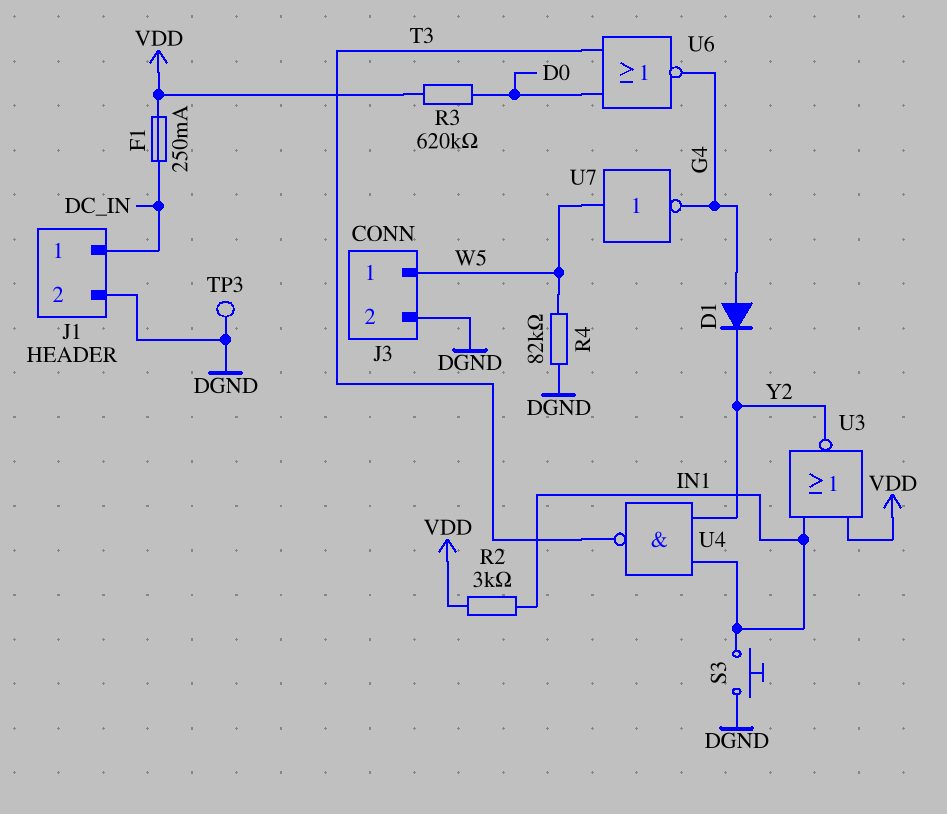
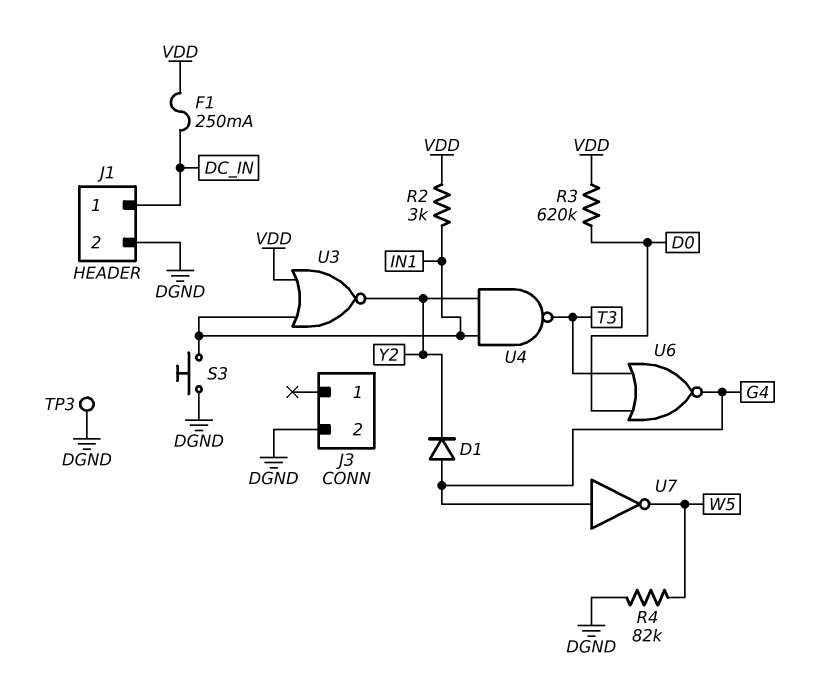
J3 pin 1: W5 -> none
U7: NOT (in W5, out G4) -> NOT (in G4, out W5)

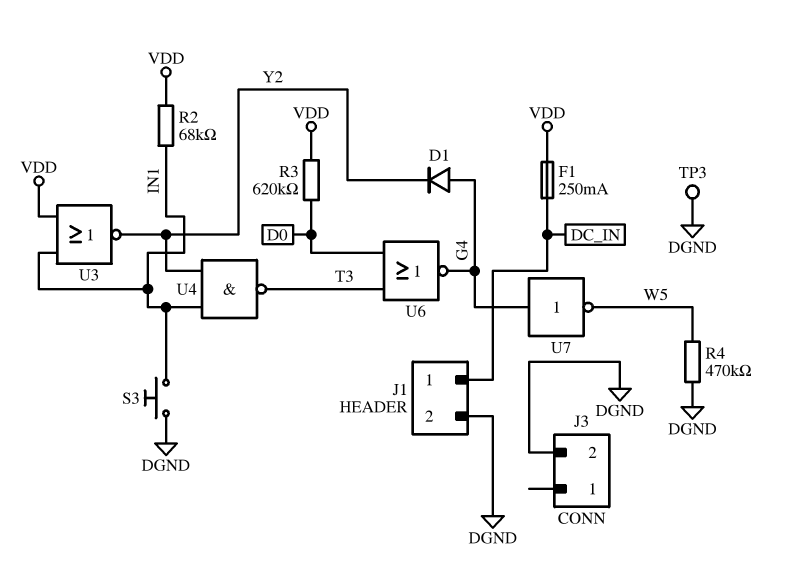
R2: 3k (IN1, VDD) -> 68k (IN1, VDD)
R4: 82k (DGND, W5) -> 470k (DGND, W5)

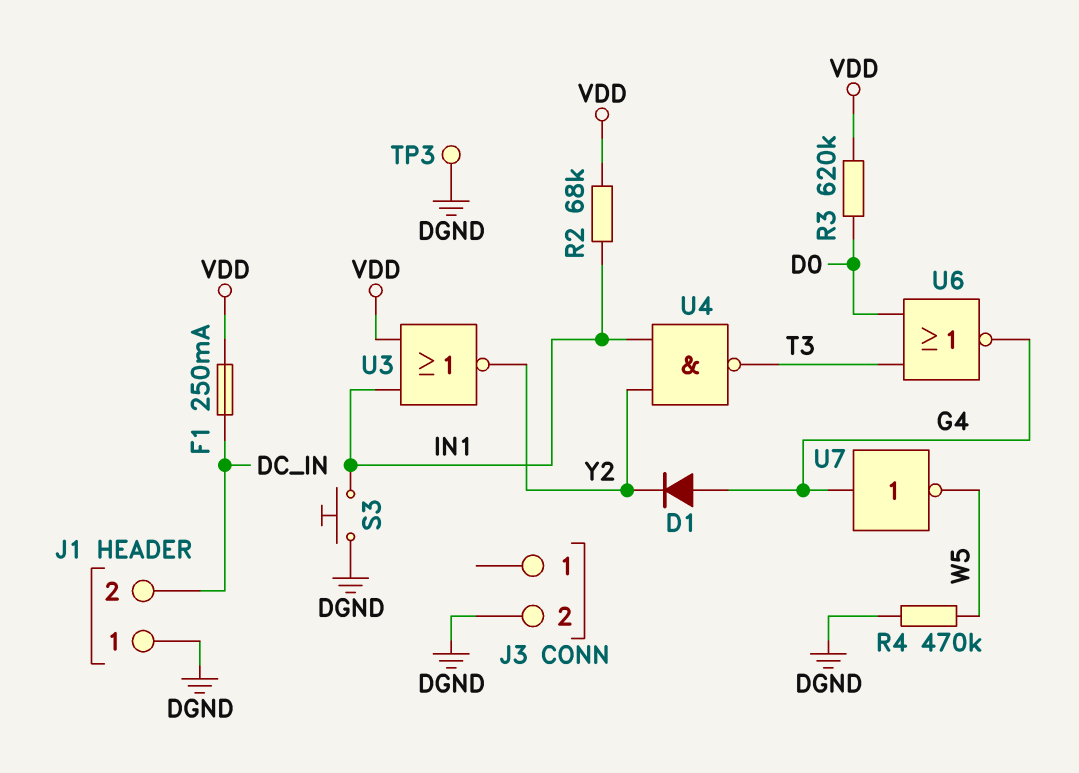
J1 pin 1: DC_IN -> DGND
J1 pin 2: DGND -> DC_IN

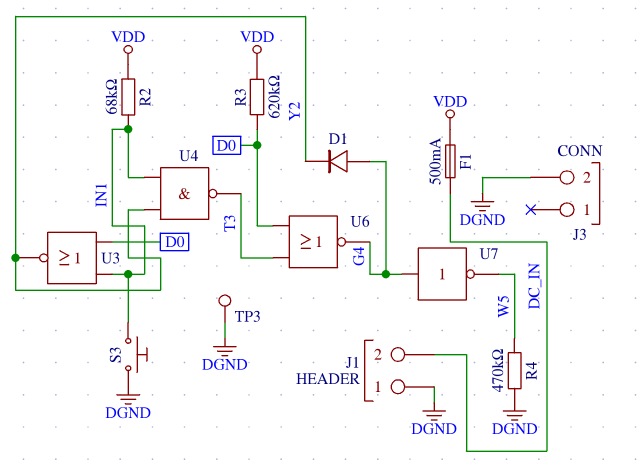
F1: 250mA (DC_IN, VDD) -> 500mA (DC_IN, VDD)
U3: NOR (in IN1, in VDD, out Y2) -> NOR (in D0, in IN1, out Y2)

